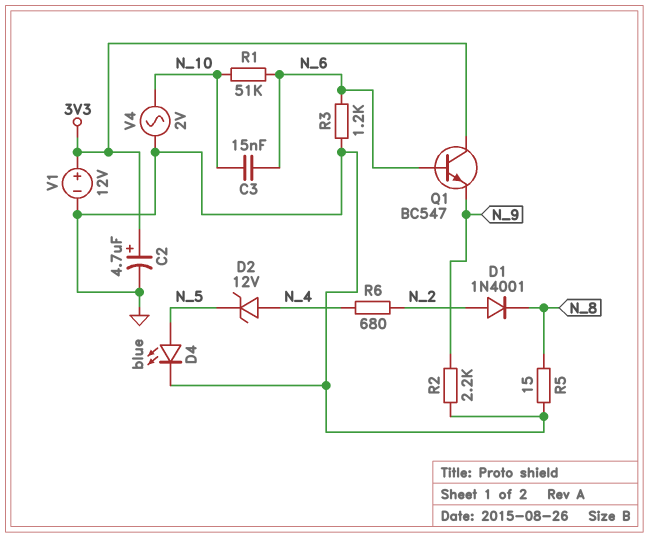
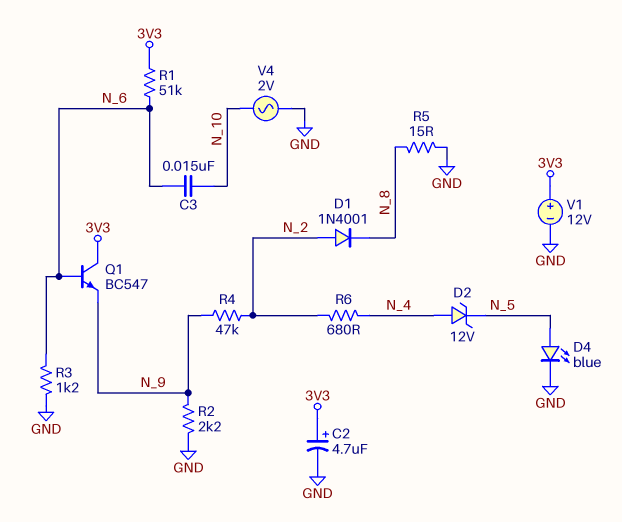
R1: 51k (N_6, N_10) -> 51k (3V3, N_6)
R4: none -> 47k (N_2, N_9)

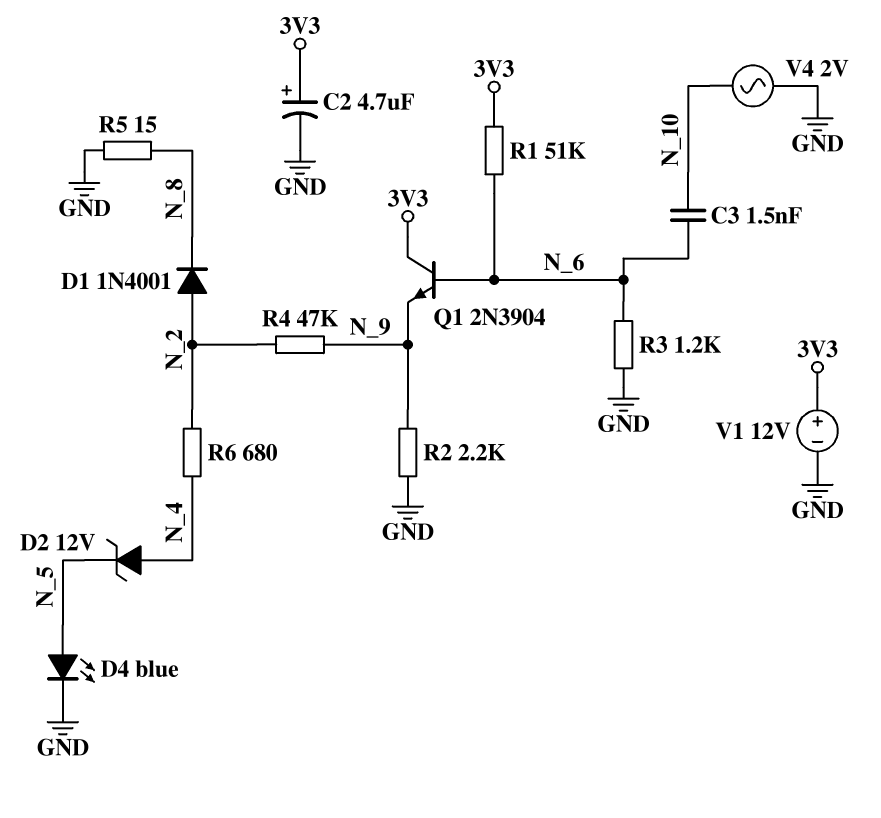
C3: 15nF (N_6, N_10) -> 1.5nF (N_6, N_10)
Q1: NPN BC547 (B N_6, C 3V3, E N_9) -> NPN 2N3904 (B N_6, C 3V3, E N_9)

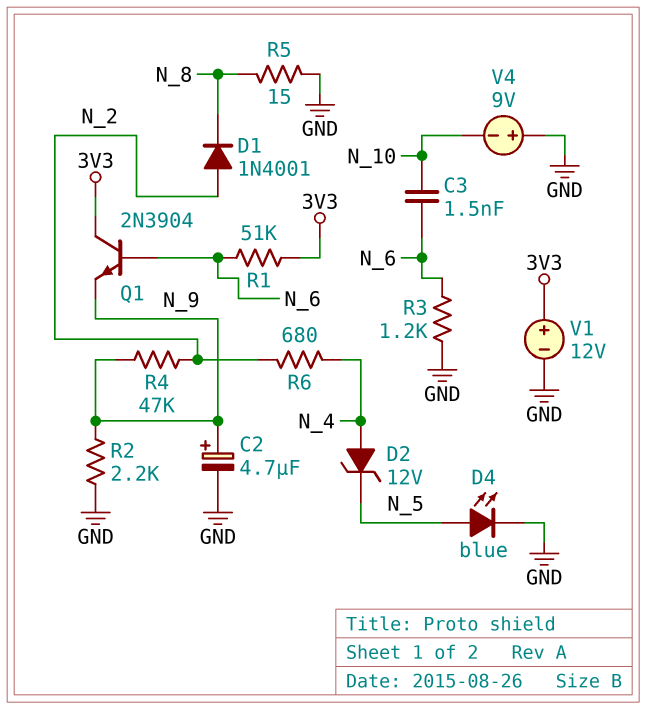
C2: 4.7uF (plus 3V3, minus GND) -> 4.7uF (plus N_9, minus GND)
V4: AC 2V (GND, N_10) -> 9V (plus GND, minus N_10)

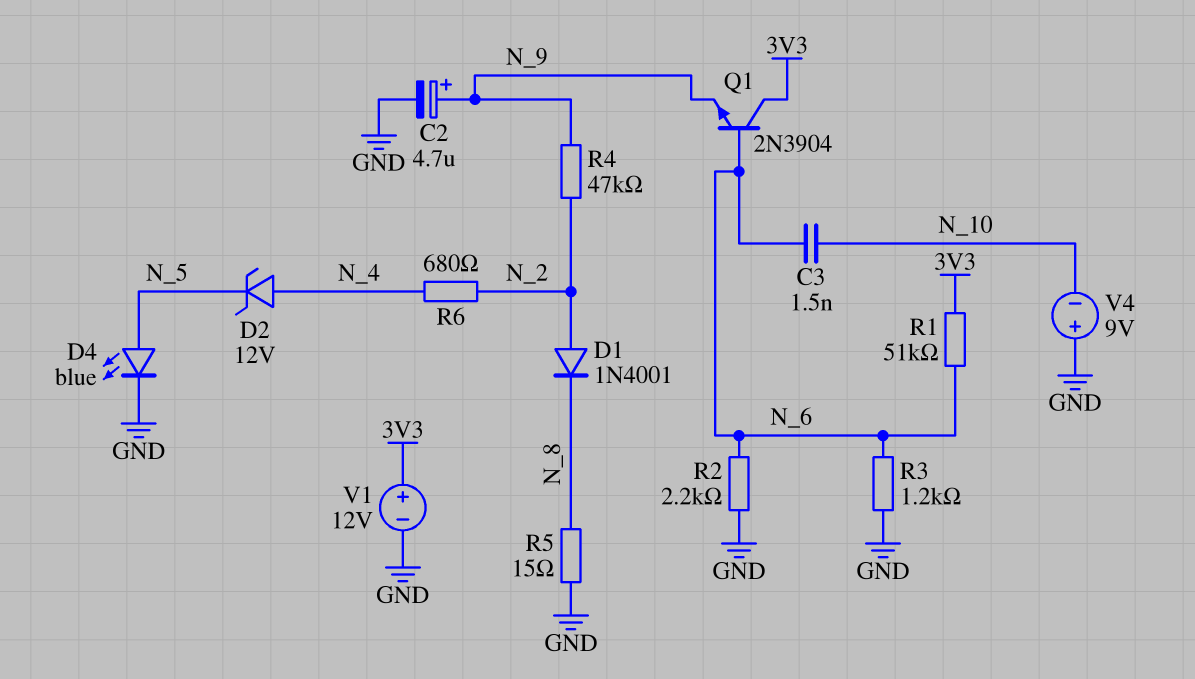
R2: 2.2k (GND, N_9) -> 2.2k (GND, N_6)

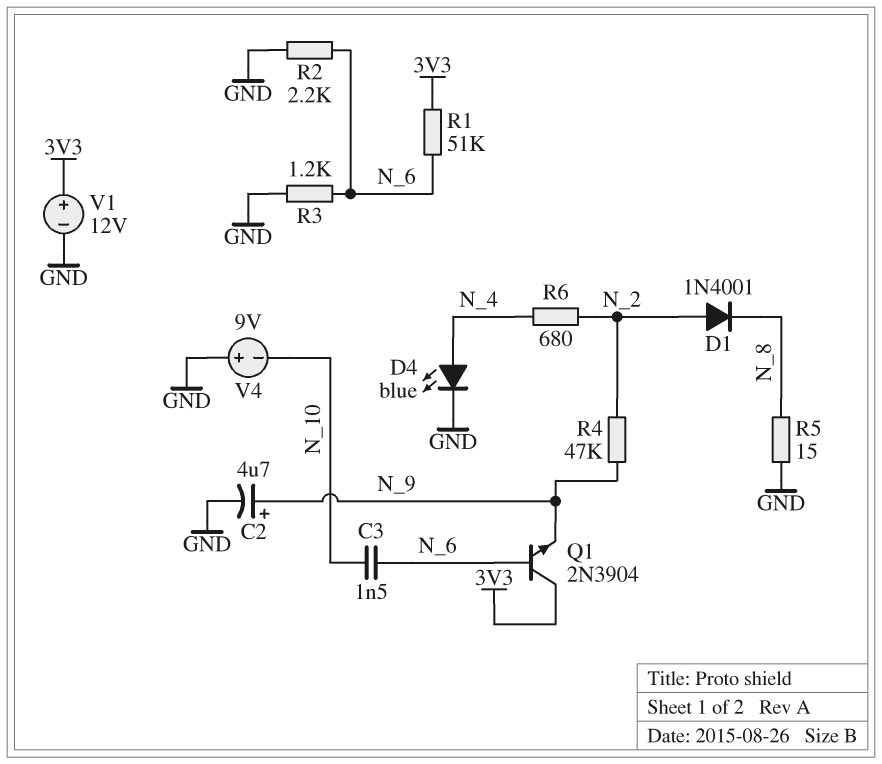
D2: zener 12V (A N_4, K N_5) -> none
D4: LED blue (A N_5, K GND) -> LED blue (A N_4, K GND)

